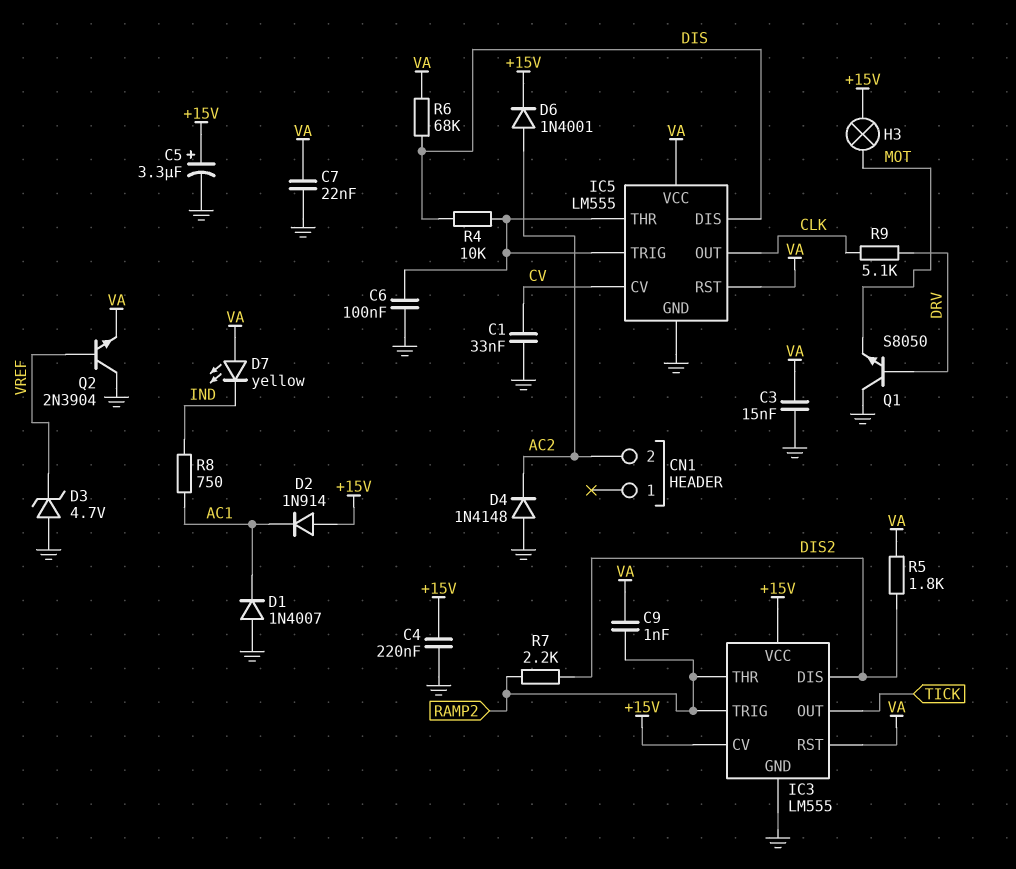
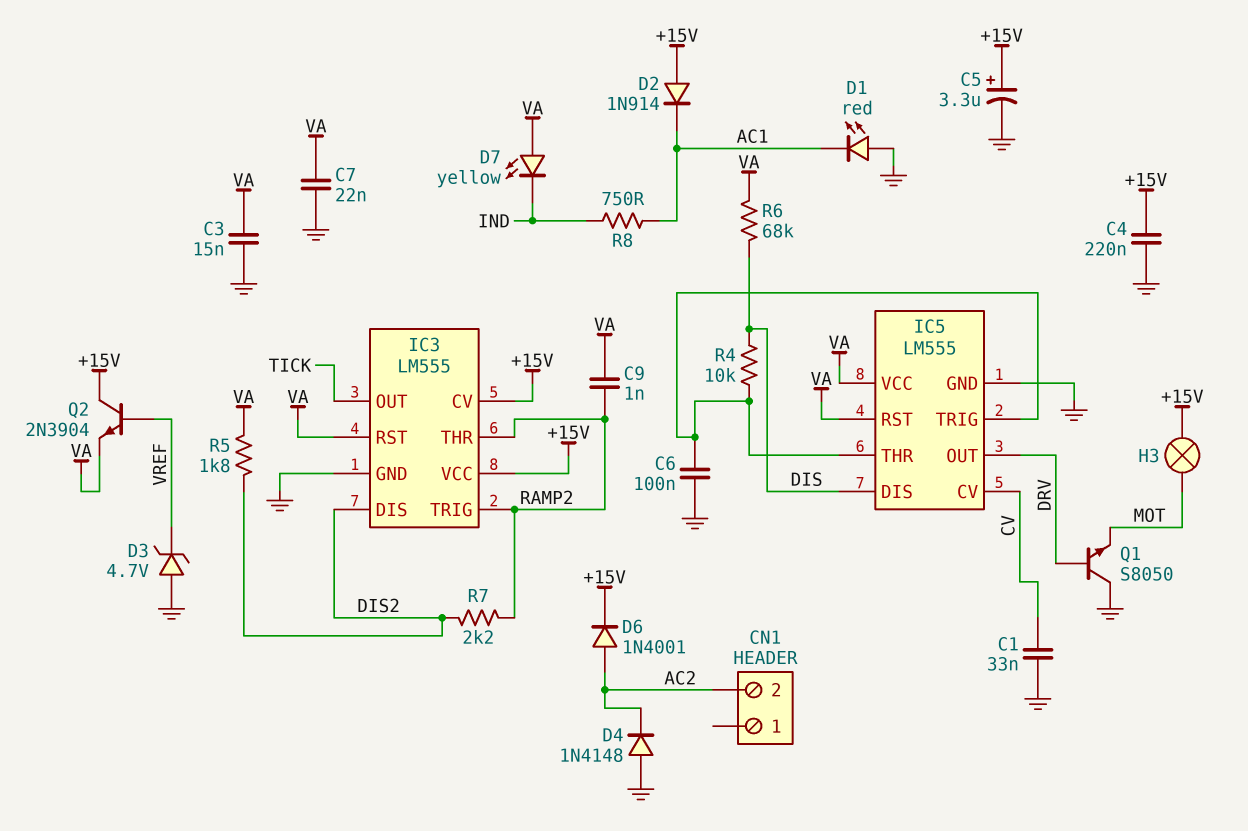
D1: diode 1N4007 (A GND, K AC1) -> LED red (A GND, K AC1)
IC5 pin OUT: CLK -> DRV
Q2: NPN 2N3904 (B VREF, C GND, E VA) -> NPN 2N3904 (B VREF, C +15V, E VA)
R9: 5.1k (CLK, DRV) -> none

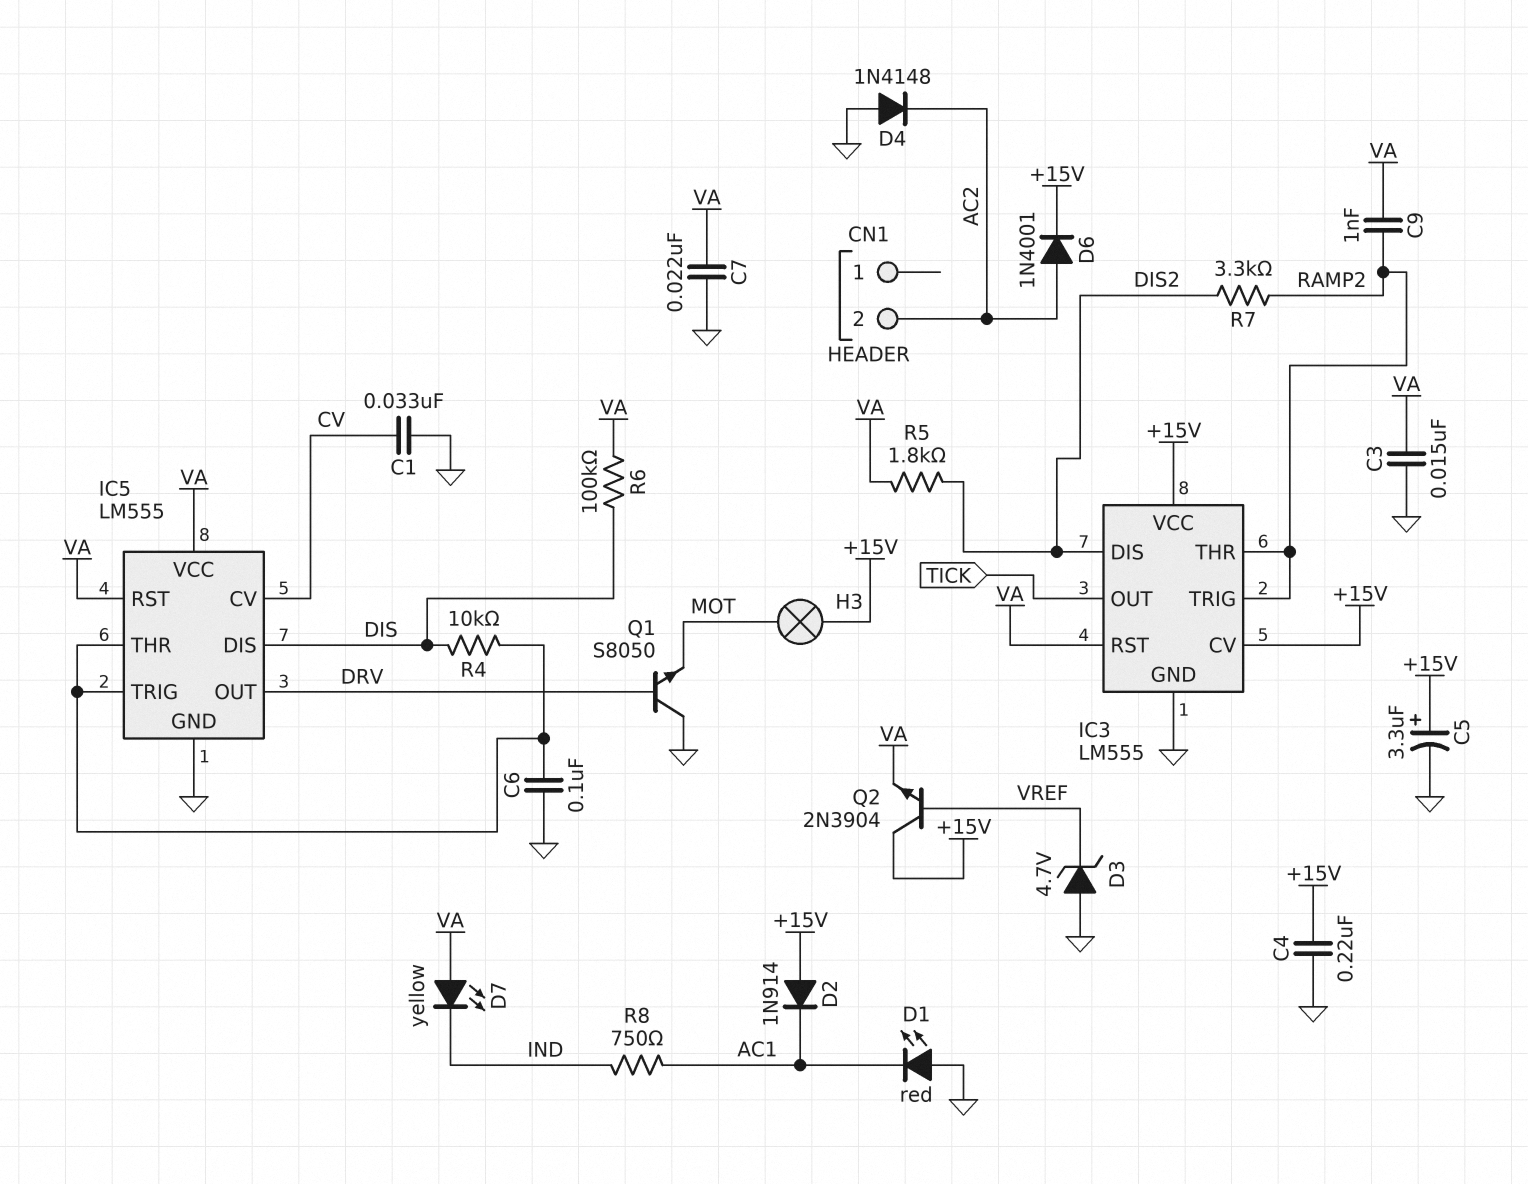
R6: 68k (DIS, VA) -> 100k (DIS, VA)
R7: 2.2k (DIS2, RAMP2) -> 3.3k (DIS2, RAMP2)

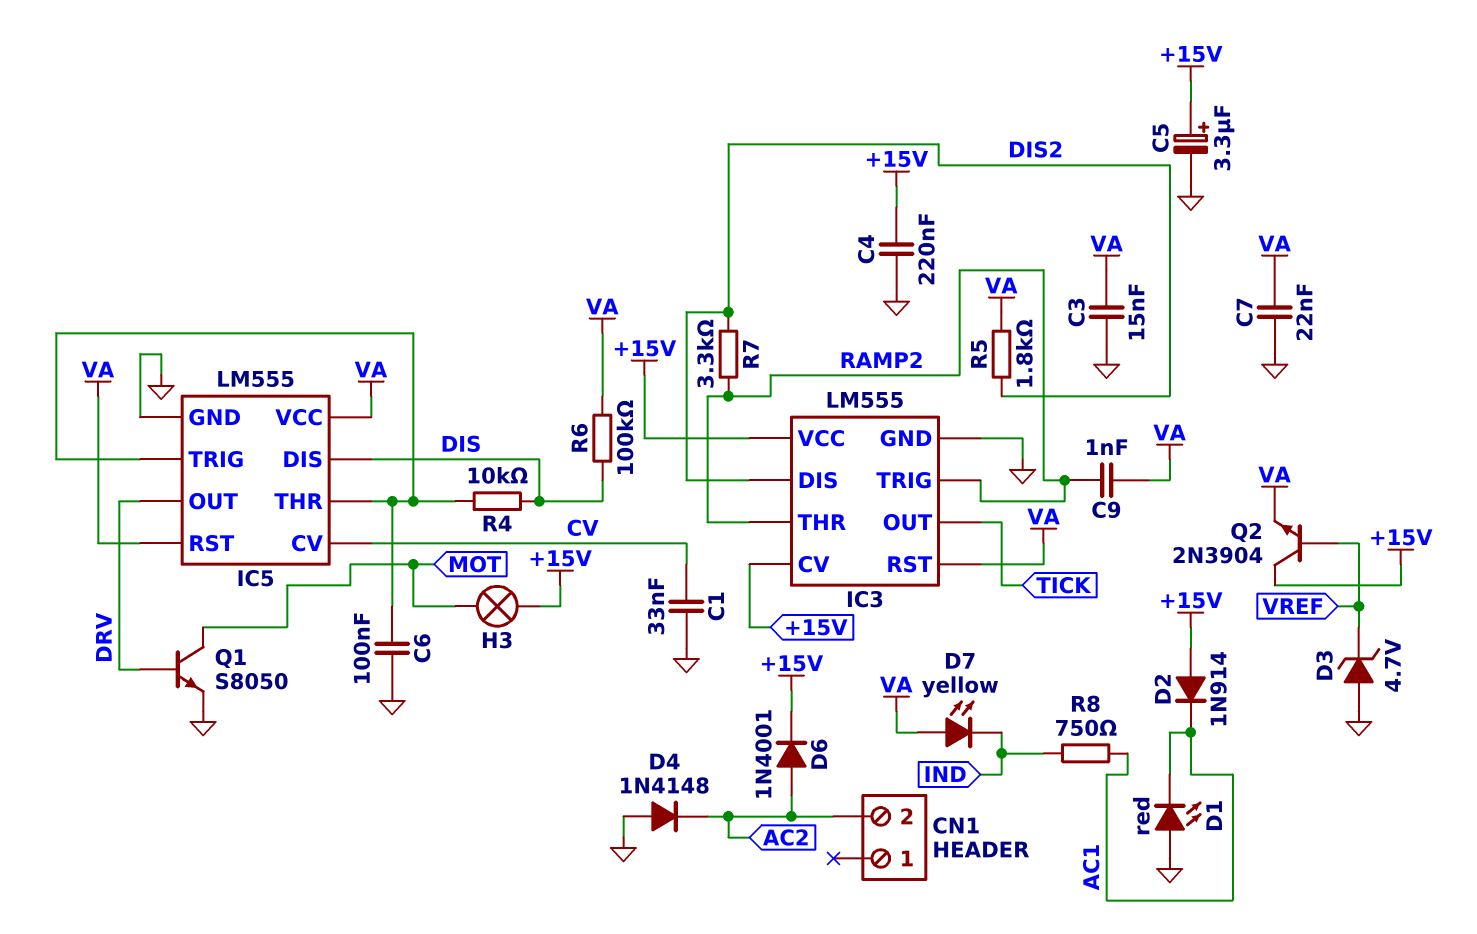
Q1: NPN S8050 (B DRV, C GND, E MOT) -> NPN S8050 (B DRV, C MOT, E GND)

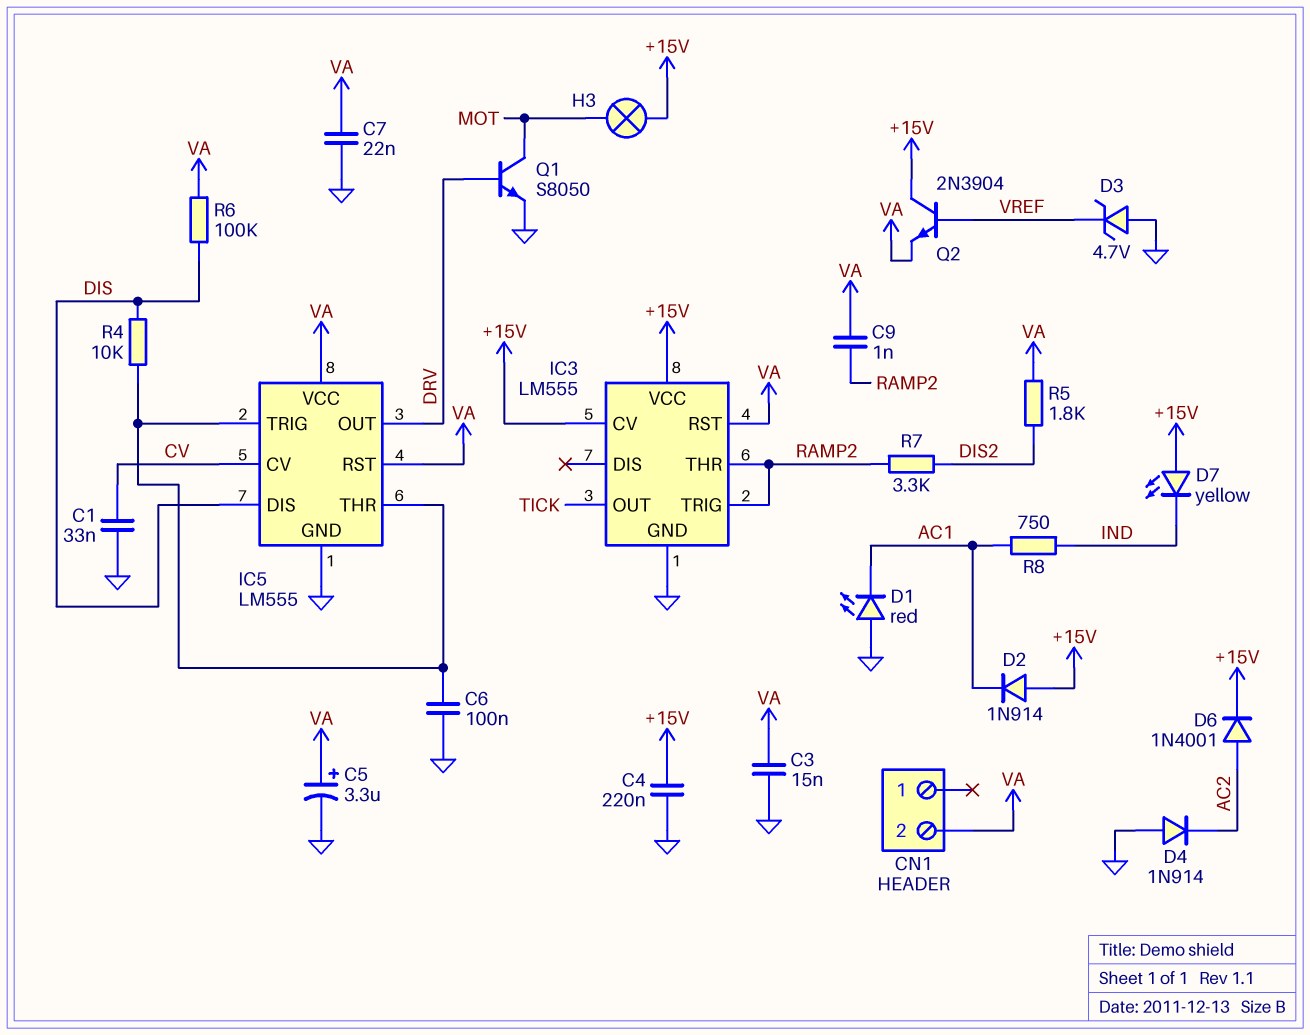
C5: 3.3uF (plus +15V, minus GND) -> 3.3uF (plus VA, minus GND)
CN1 pin 2: AC2 -> VA
D4: diode 1N4148 (A GND, K AC2) -> diode 1N914 (A GND, K AC2)
D7: LED yellow (A VA, K IND) -> LED yellow (A +15V, K IND)
IC3 pin DIS: DIS2 -> none

